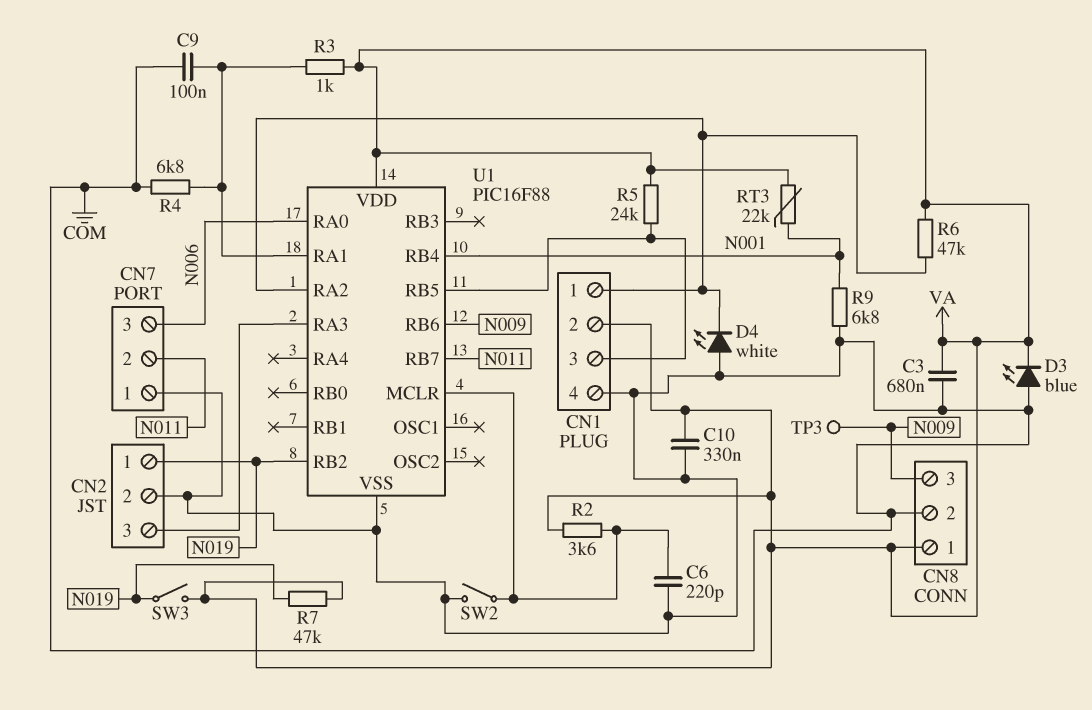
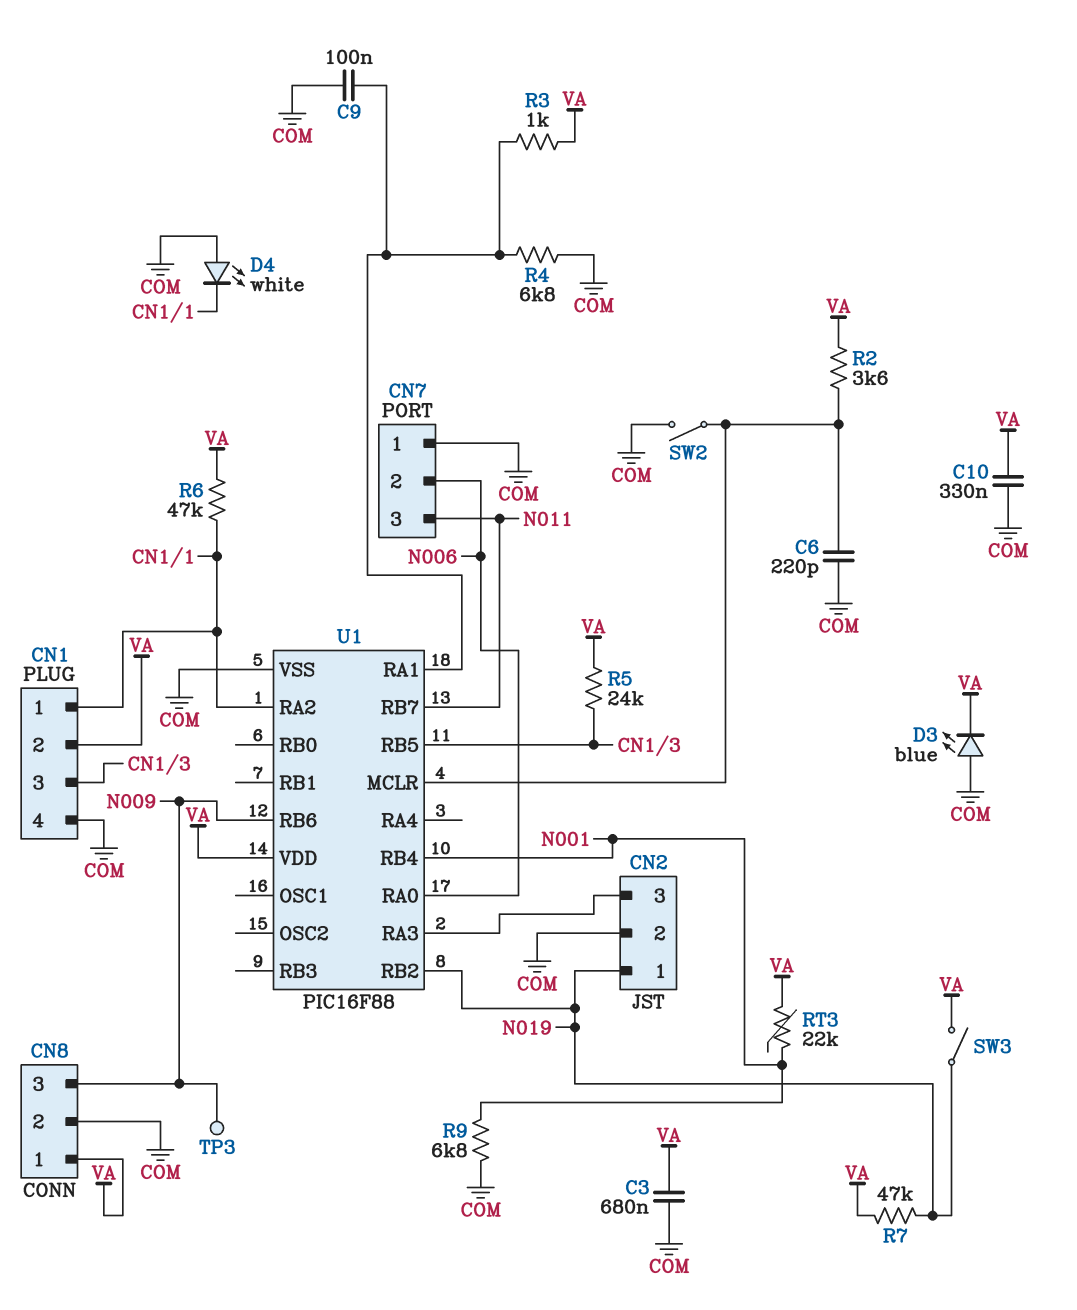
CN7 pin 2: N011 -> N006
CN7 pin 3: N006 -> N011

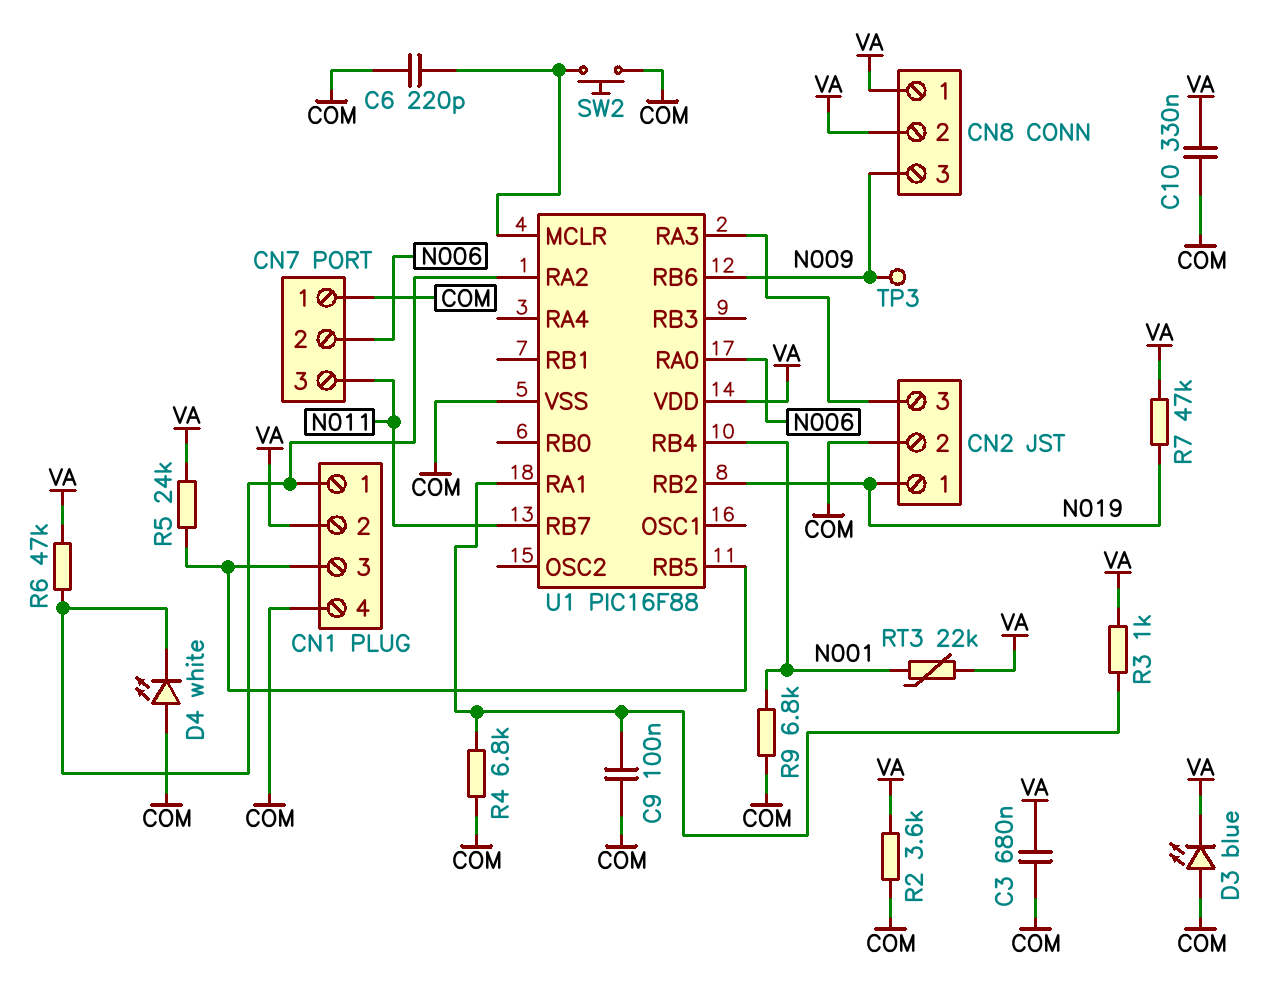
CN8 pin 2: COM -> VA
R2: 3.6k (U1/MCLR, VA) -> 3.6k (COM, VA)
SW2: switch (COM, U1/MCLR) -> button (COM, U1/MCLR)
SW3: switch (N019, VA) -> none

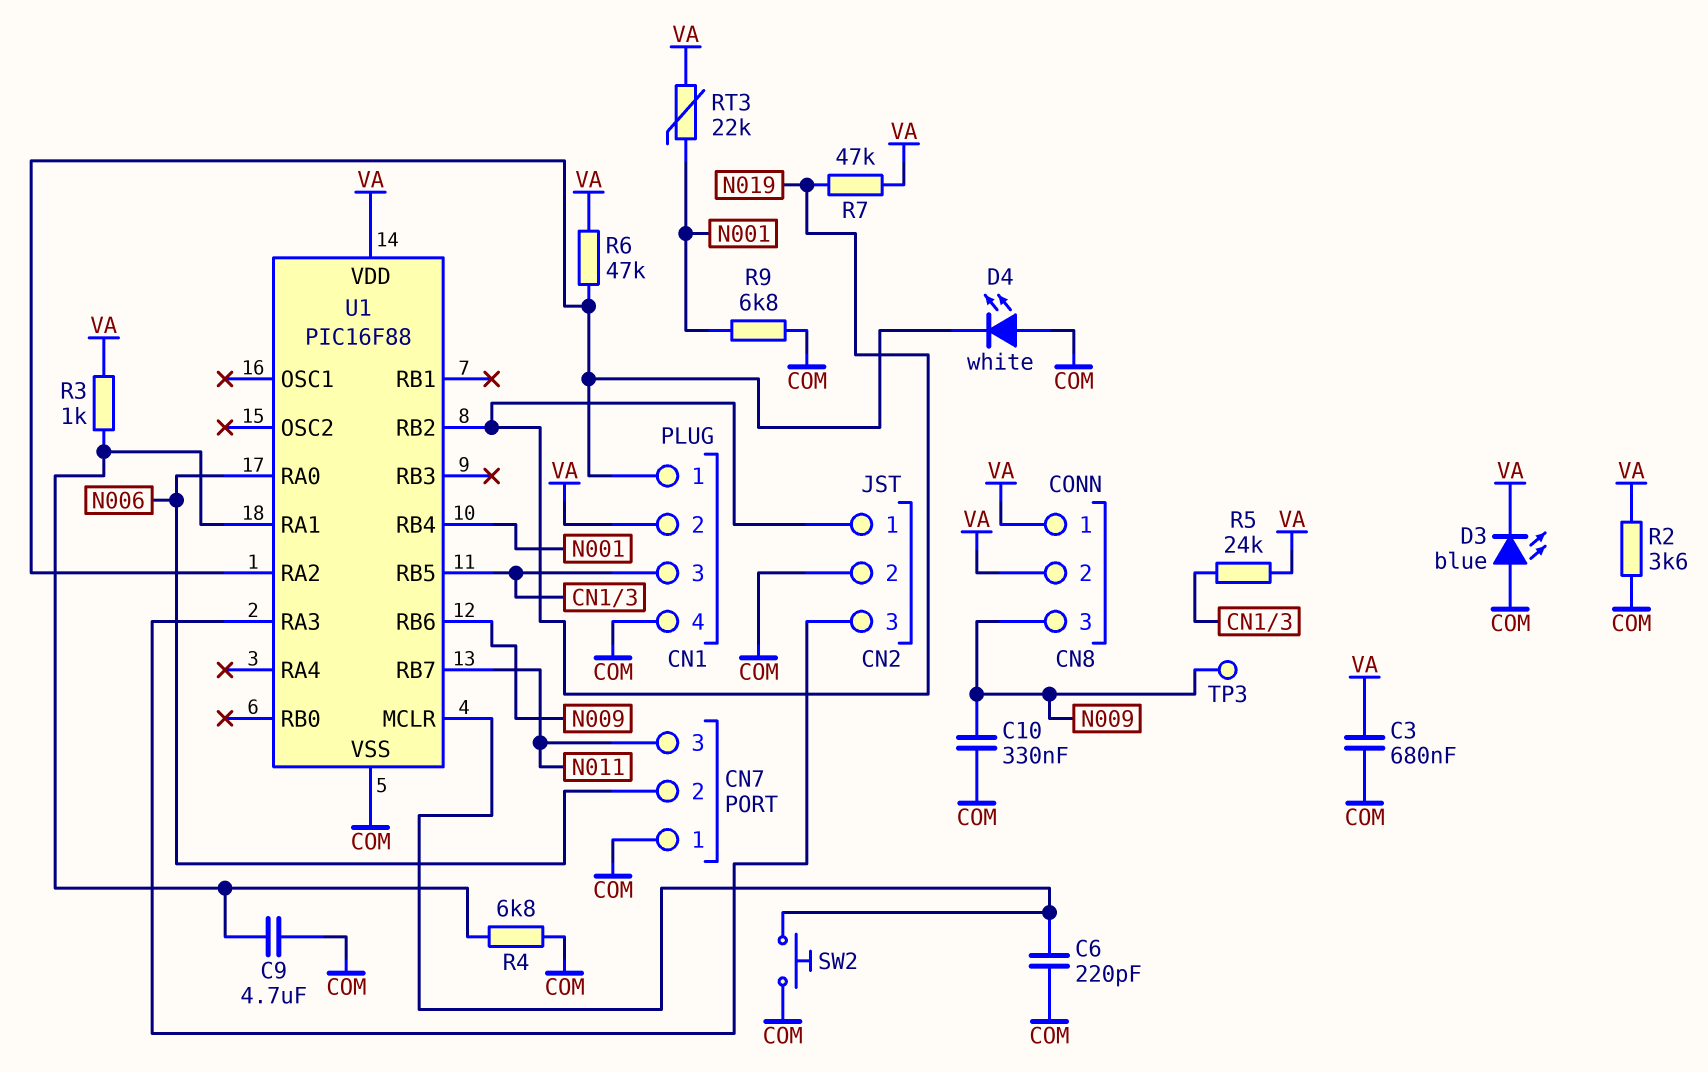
C9: 100nF (COM, U1/RA1) -> 4.7uF (COM, U1/RA1)
C10: 330nF (COM, VA) -> 330nF (COM, N009)

